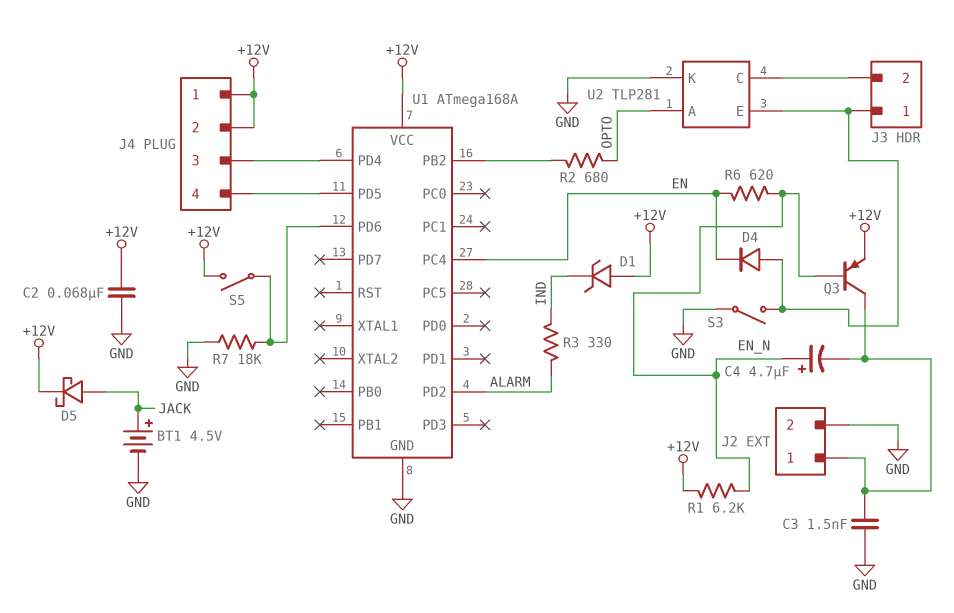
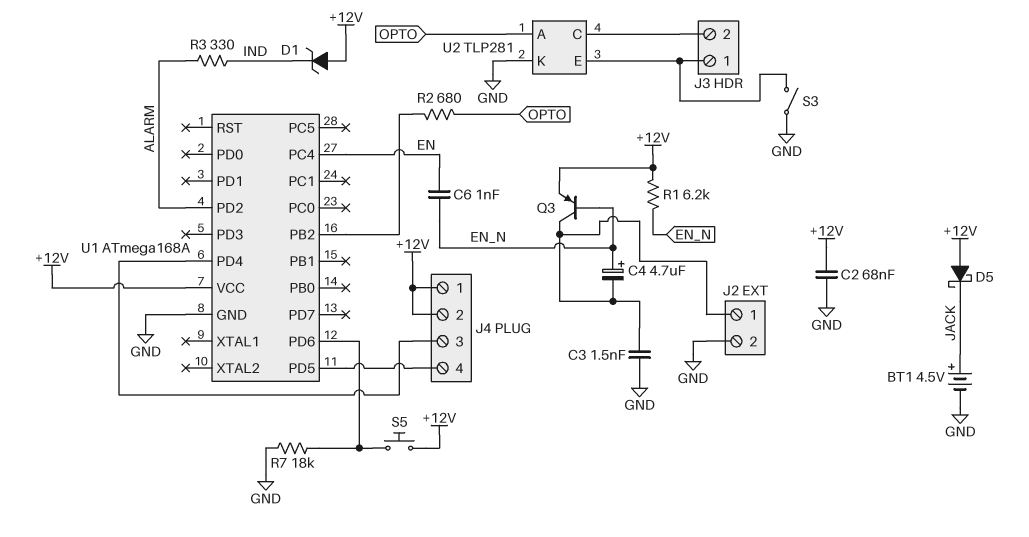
C6: none -> 1nF (EN, EN_N)
D4: diode (A J3/1, K EN) -> none
D5: schottky (A JACK, K +12V) -> schottky (A +12V, K JACK)
R6: 620 (EN, EN_N) -> none
S5: switch (+12V, U1/PD6) -> button (+12V, U1/PD6)

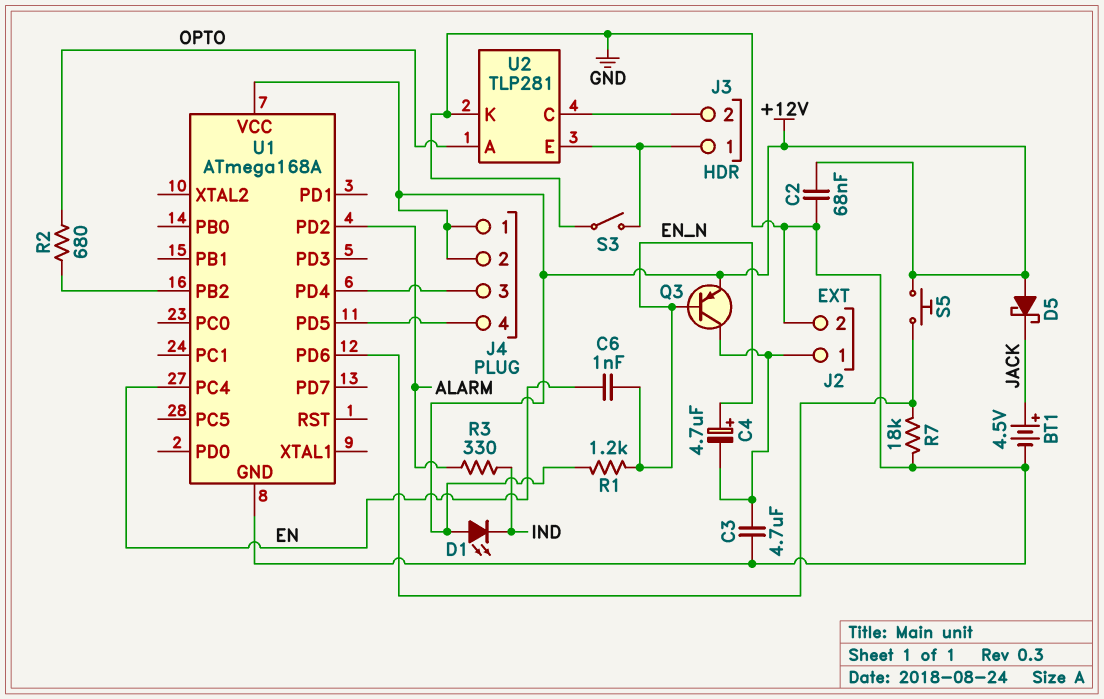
C3: 1.5nF (GND, J2/1) -> 4.7uF (GND, J2/1)
D1: zener (A +12V, K IND) -> LED (A +12V, K IND)
R1: 6.2k (+12V, EN_N) -> 1.2k (+12V, EN_N)

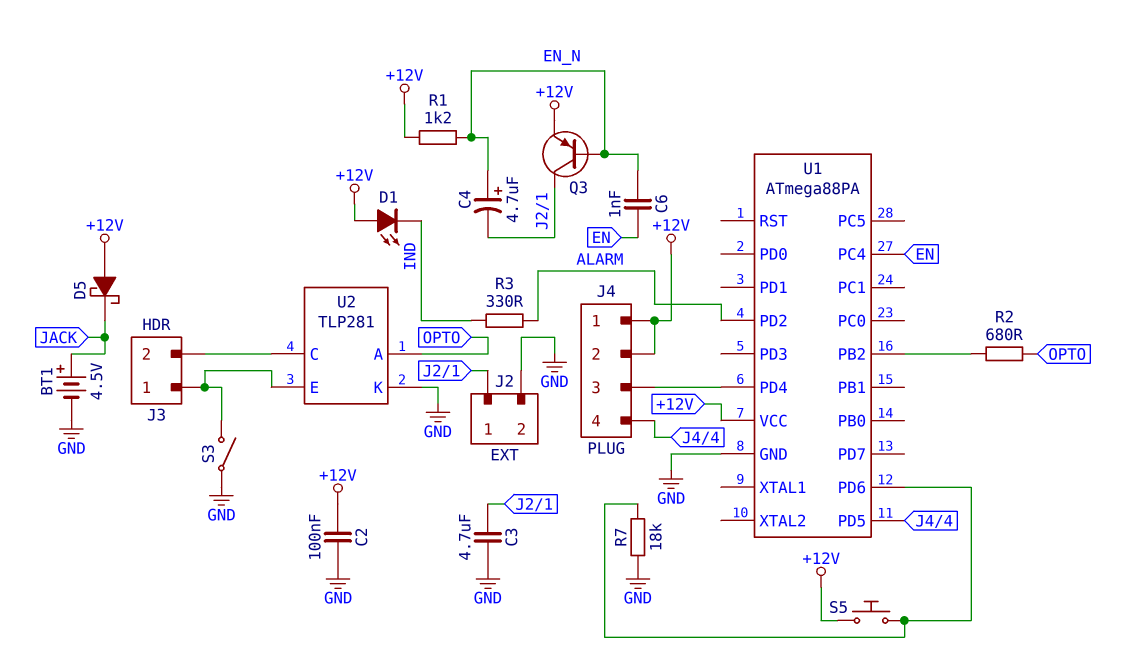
C2: 68nF (+12V, GND) -> 100nF (+12V, GND)
U1: ATmega168A -> ATmega88PA

